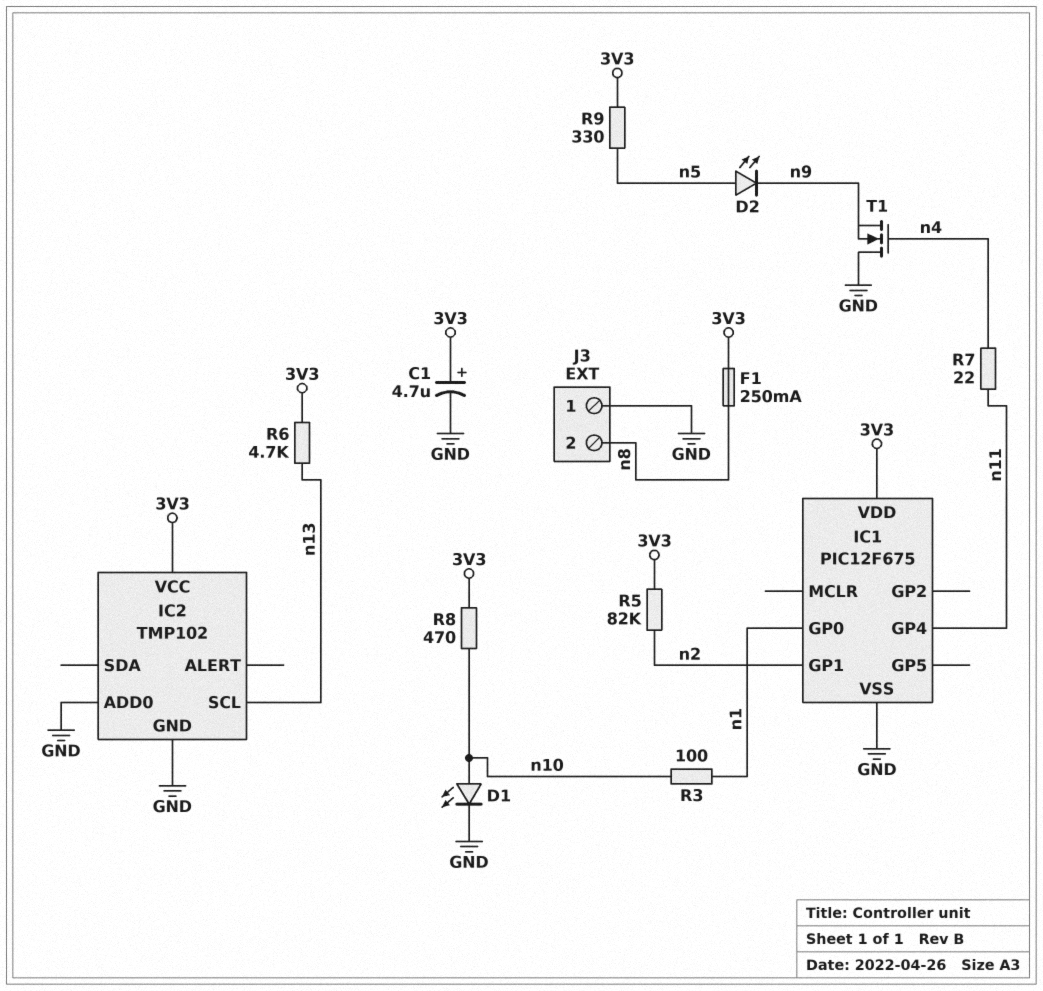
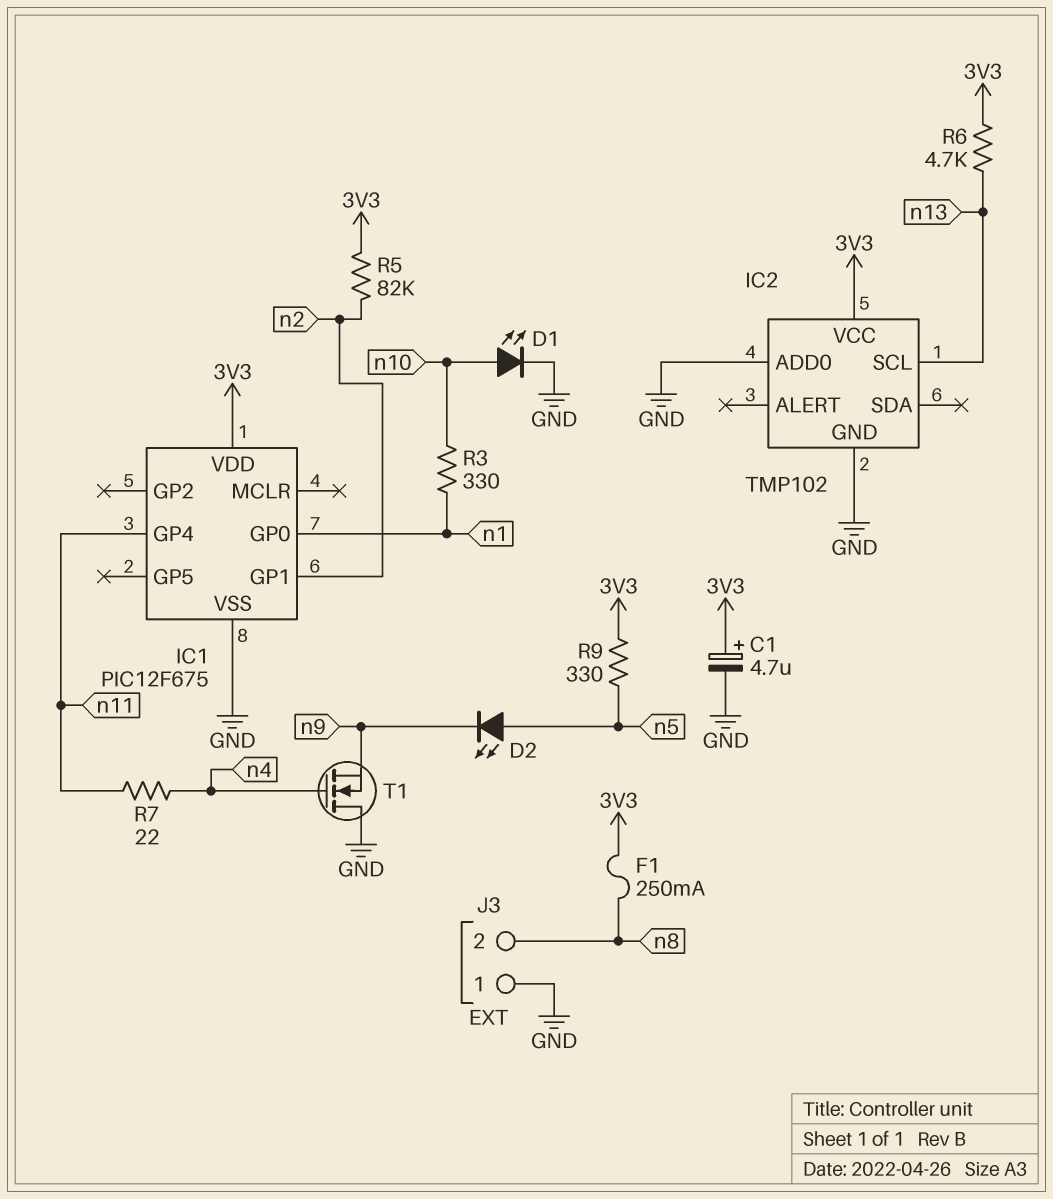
R3: 100 (n1, n10) -> 330 (n1, n10)
R8: 470 (3V3, n10) -> none

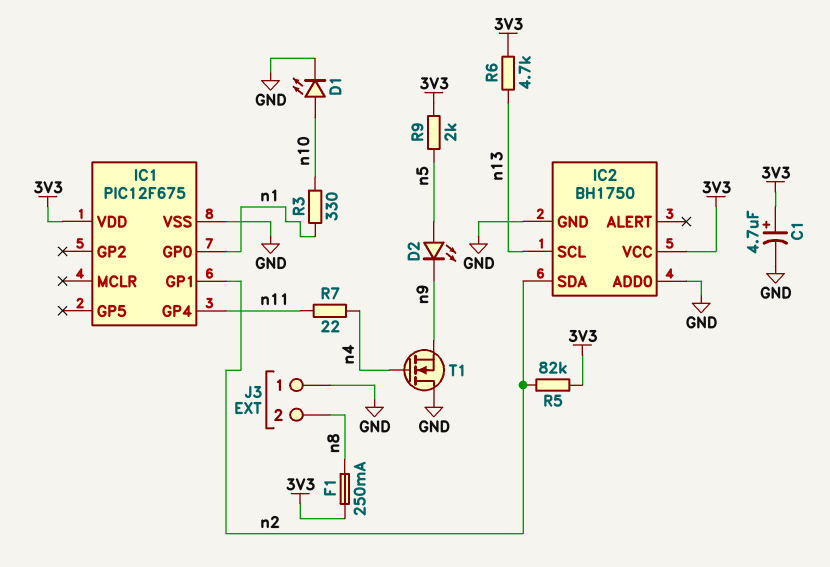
IC2: TMP102 -> BH1750
IC2 pin SDA: none -> n2
R9: 330 (3V3, n5) -> 2k (3V3, n5)

